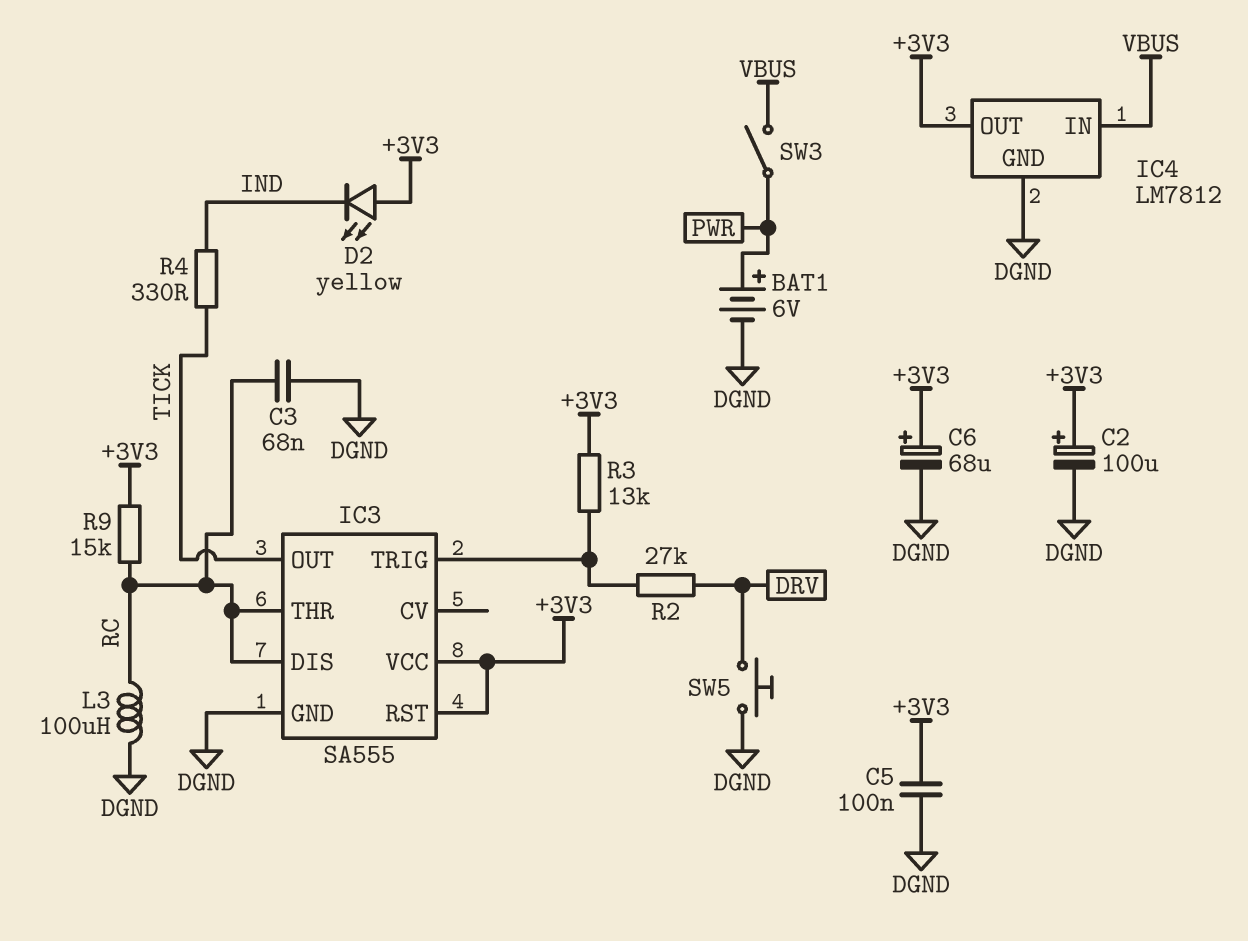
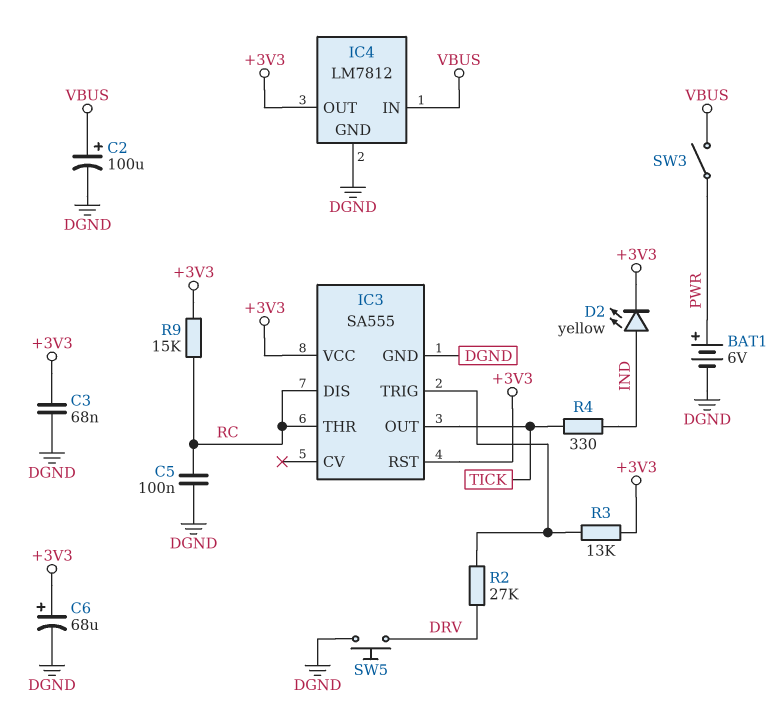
C2: 100uF (plus +3V3, minus DGND) -> 100uF (plus VBUS, minus DGND)
C3: 68nF (DGND, RC) -> 68nF (+3V3, DGND)
C5: 100nF (+3V3, DGND) -> 100nF (DGND, RC)
D2: LED yellow (A +3V3, K IND) -> LED yellow (A IND, K +3V3)
L3: 100uH (DGND, RC) -> none

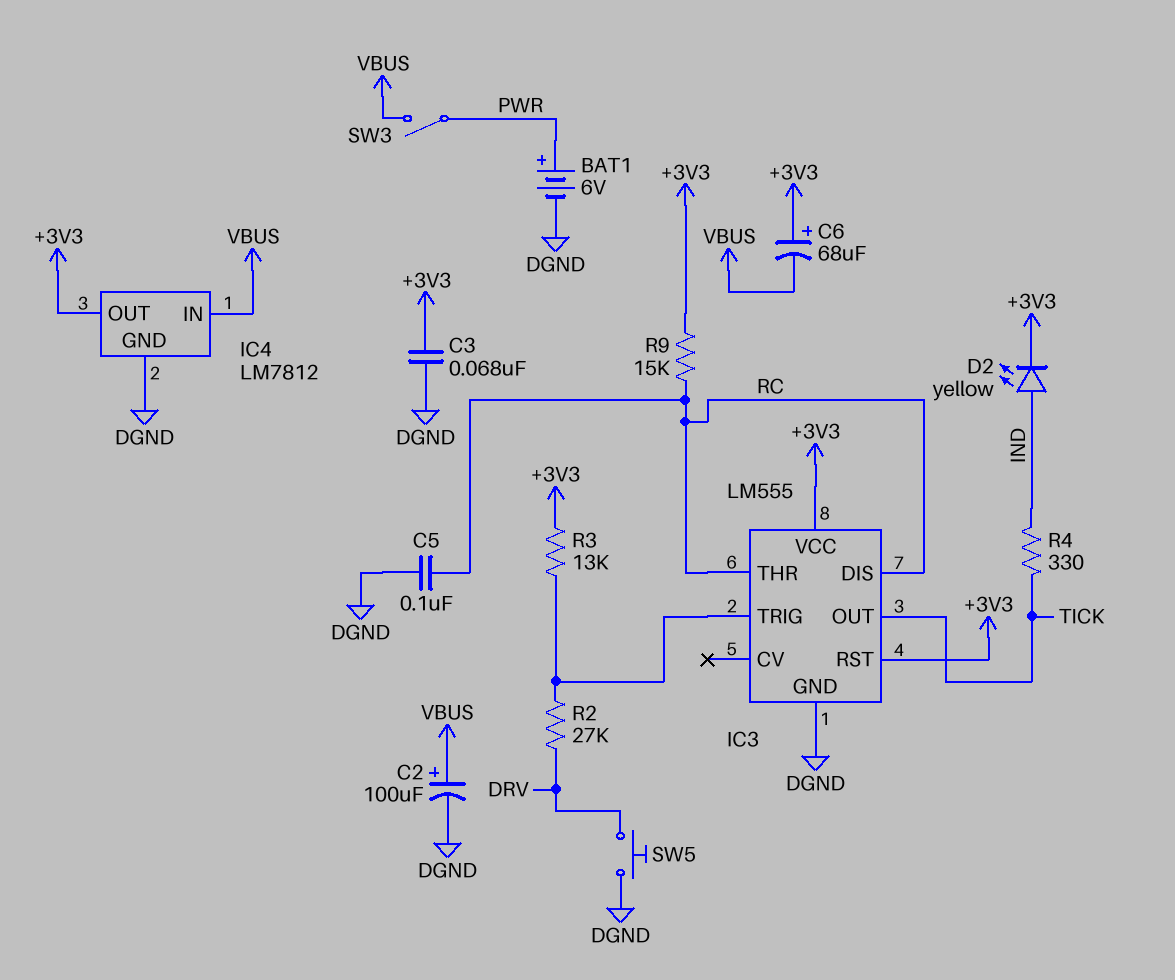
C6: 68uF (plus +3V3, minus DGND) -> 68uF (plus +3V3, minus VBUS)
IC3: SA555 -> LM555

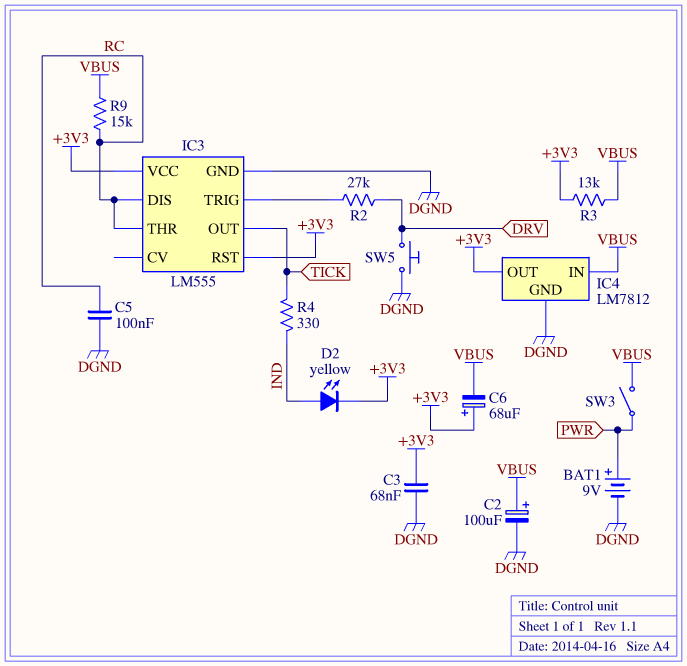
BAT1: 6V (plus PWR, minus DGND) -> 9V (plus PWR, minus DGND)
R3: 13k (+3V3, IC3/TRIG) -> 13k (+3V3, VBUS)
R9: 15k (+3V3, RC) -> 15k (RC, VBUS)

